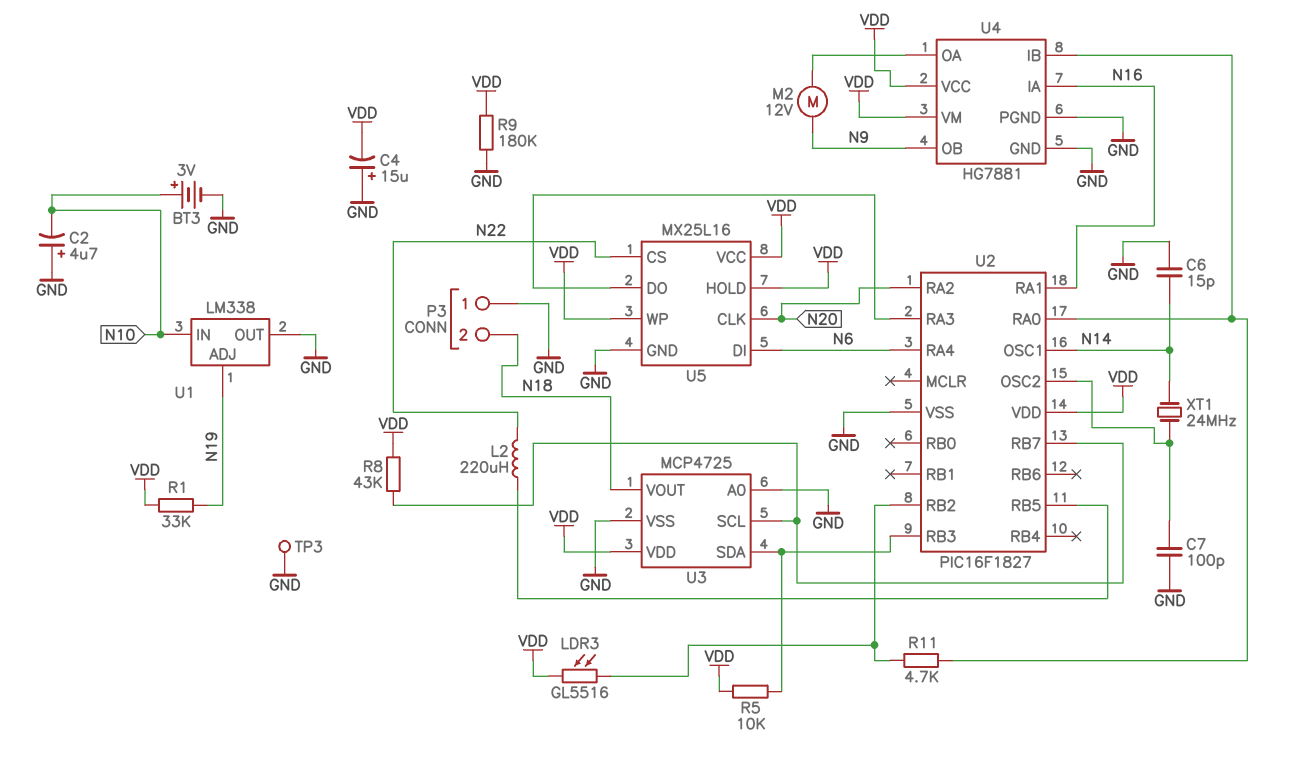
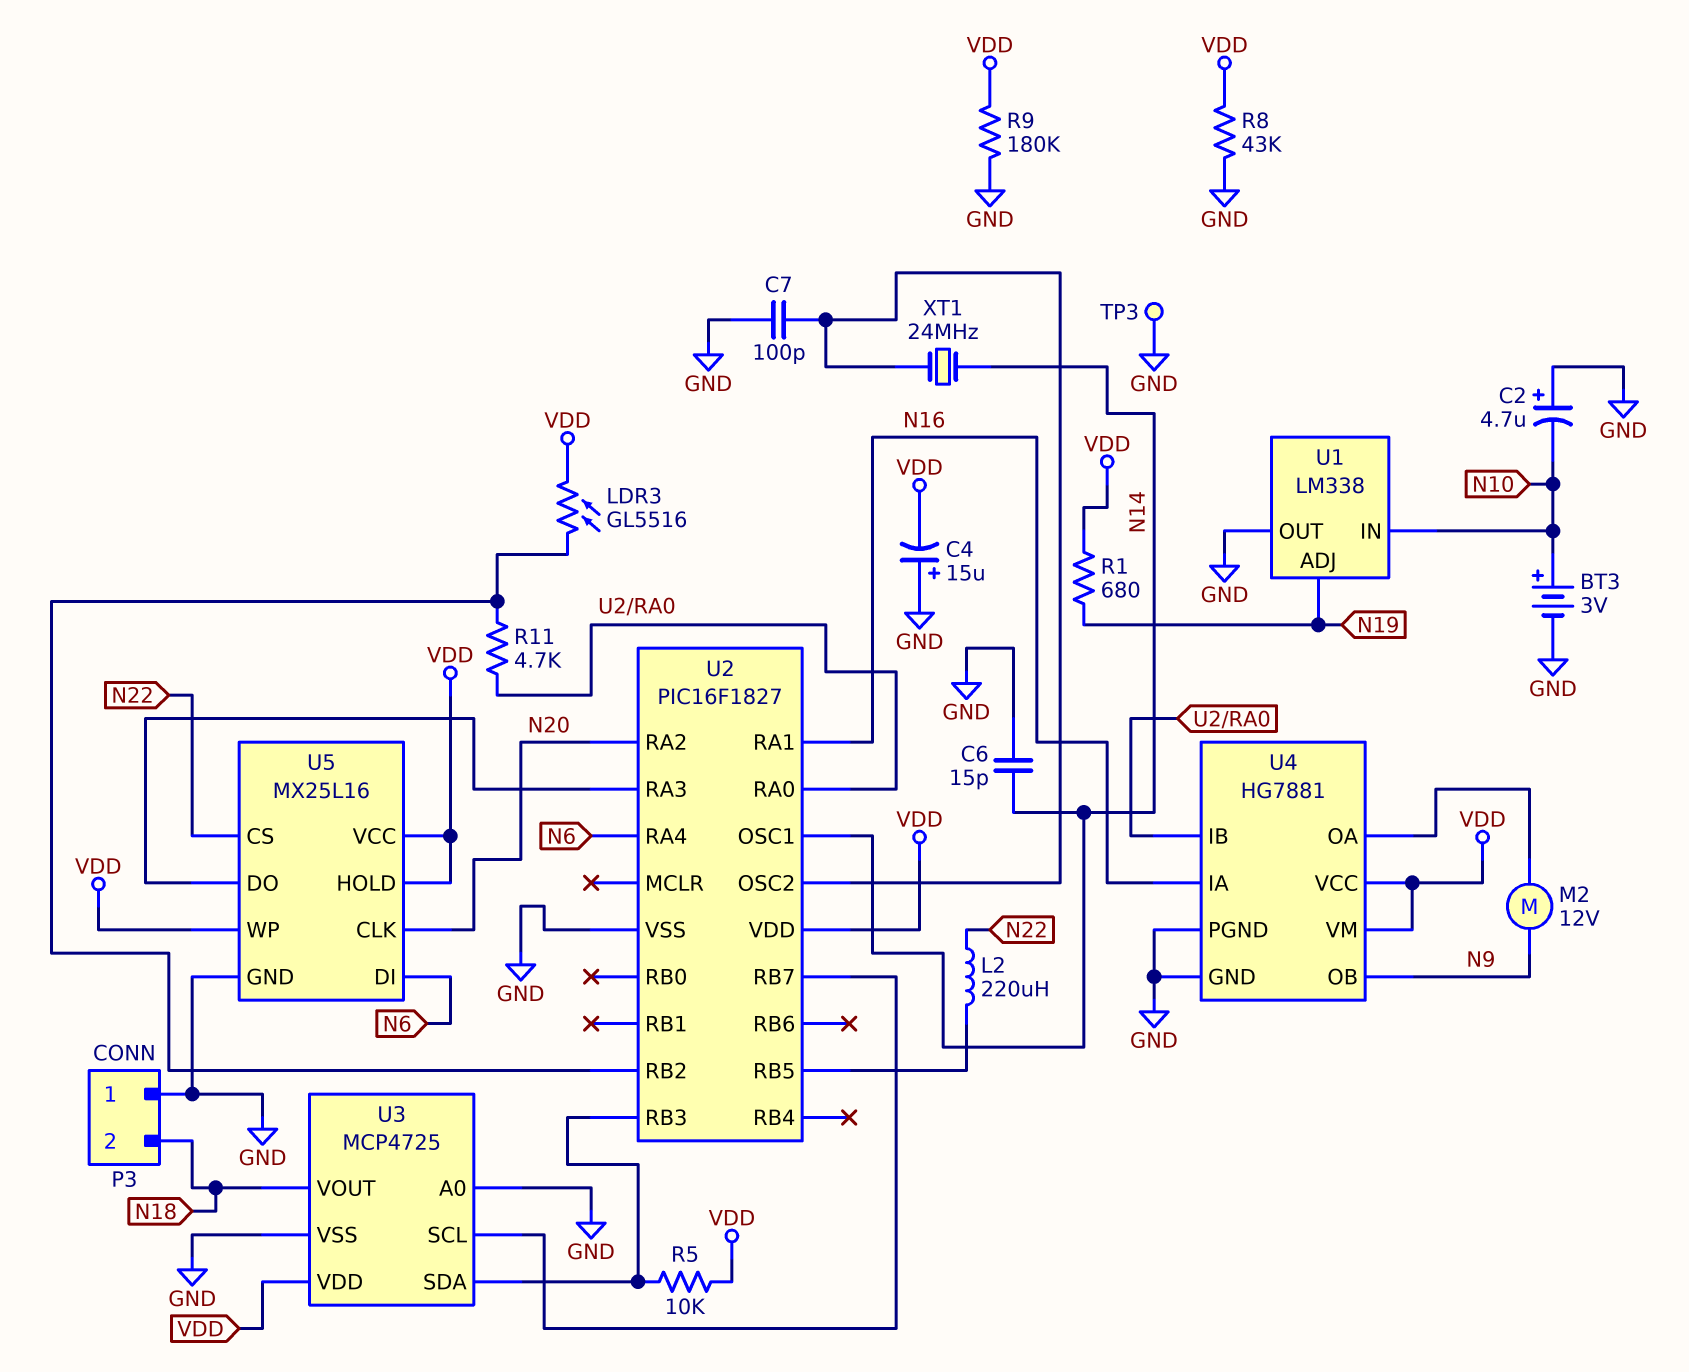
R1: 33k (N19, VDD) -> 680 (N19, VDD)
R8: 43k (U2/RB7, VDD) -> 43k (GND, VDD)

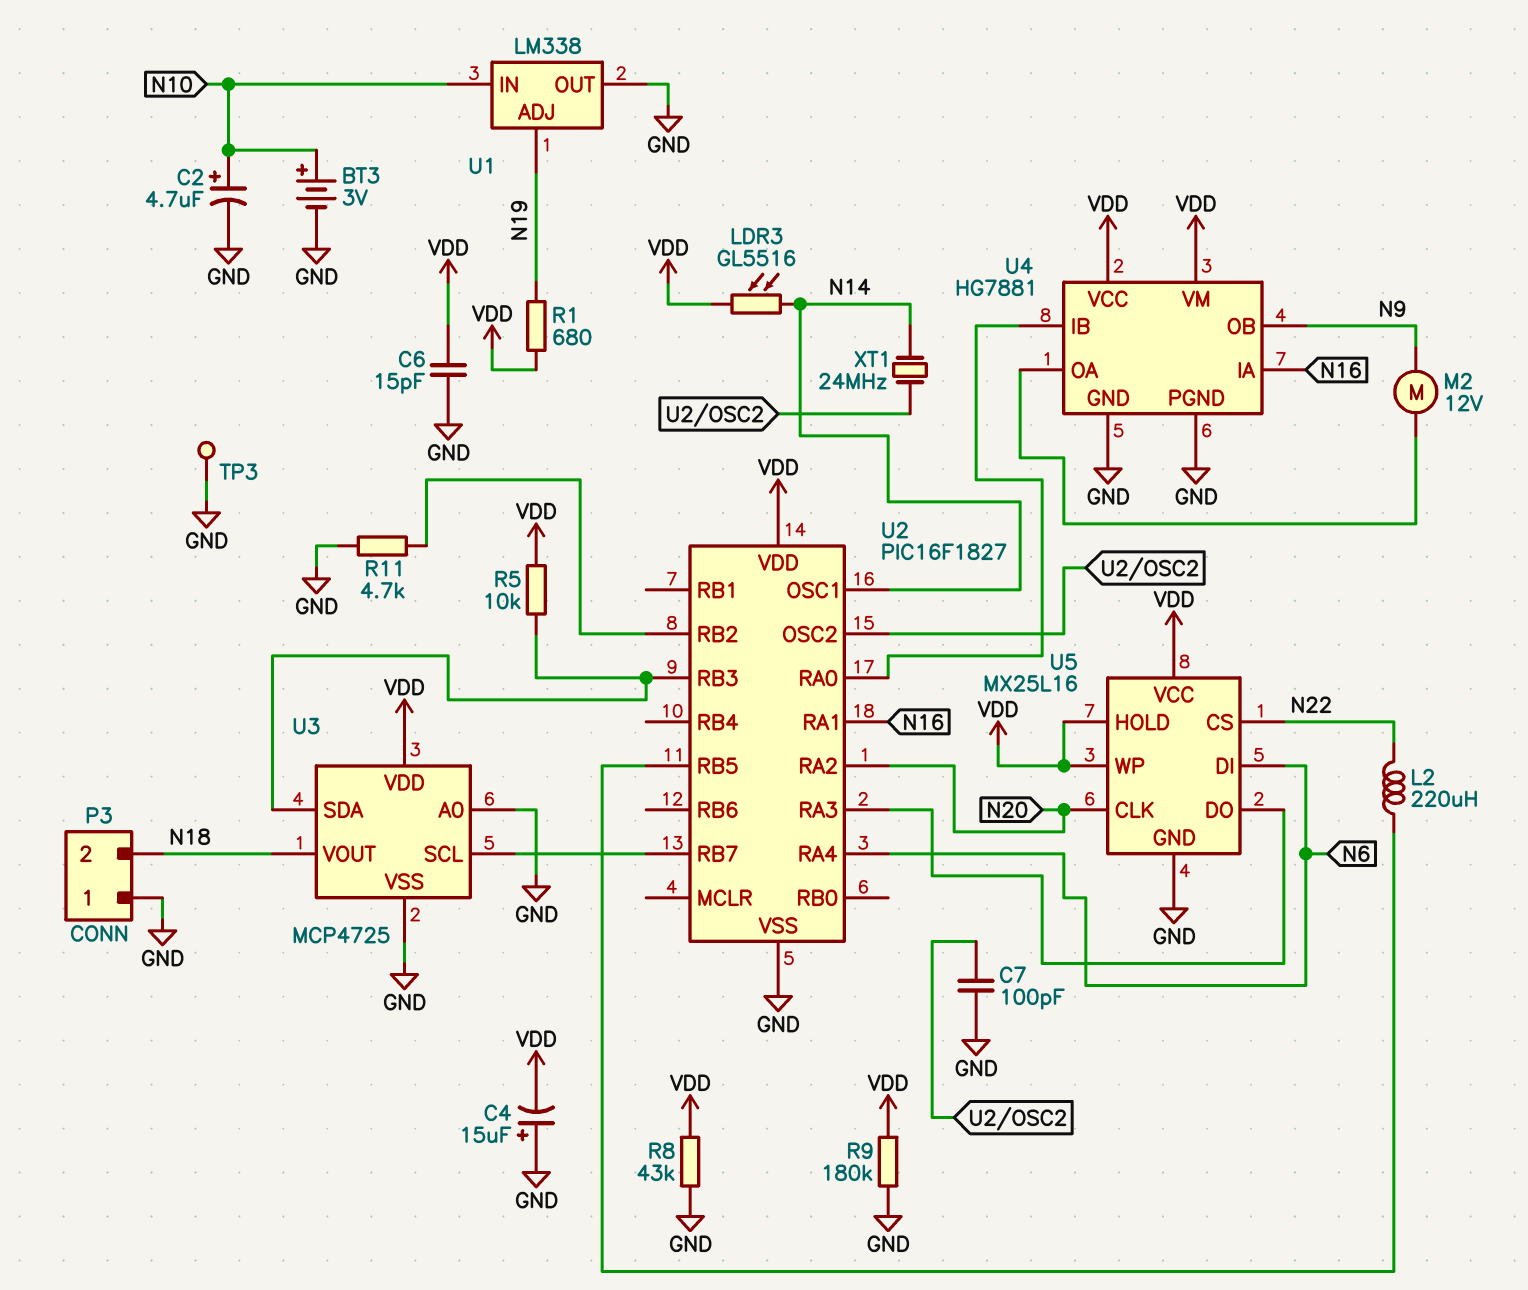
C2: 4.7uF (plus GND, minus N10) -> 4.7uF (plus N10, minus GND)
C6: 15pF (GND, N14) -> 15pF (GND, VDD)
LDR3: GL5516 (U2/RB2, VDD) -> GL5516 (N14, VDD)
R11: 4.7k (U2/RA0, U2/RB2) -> 4.7k (GND, U2/RB2)

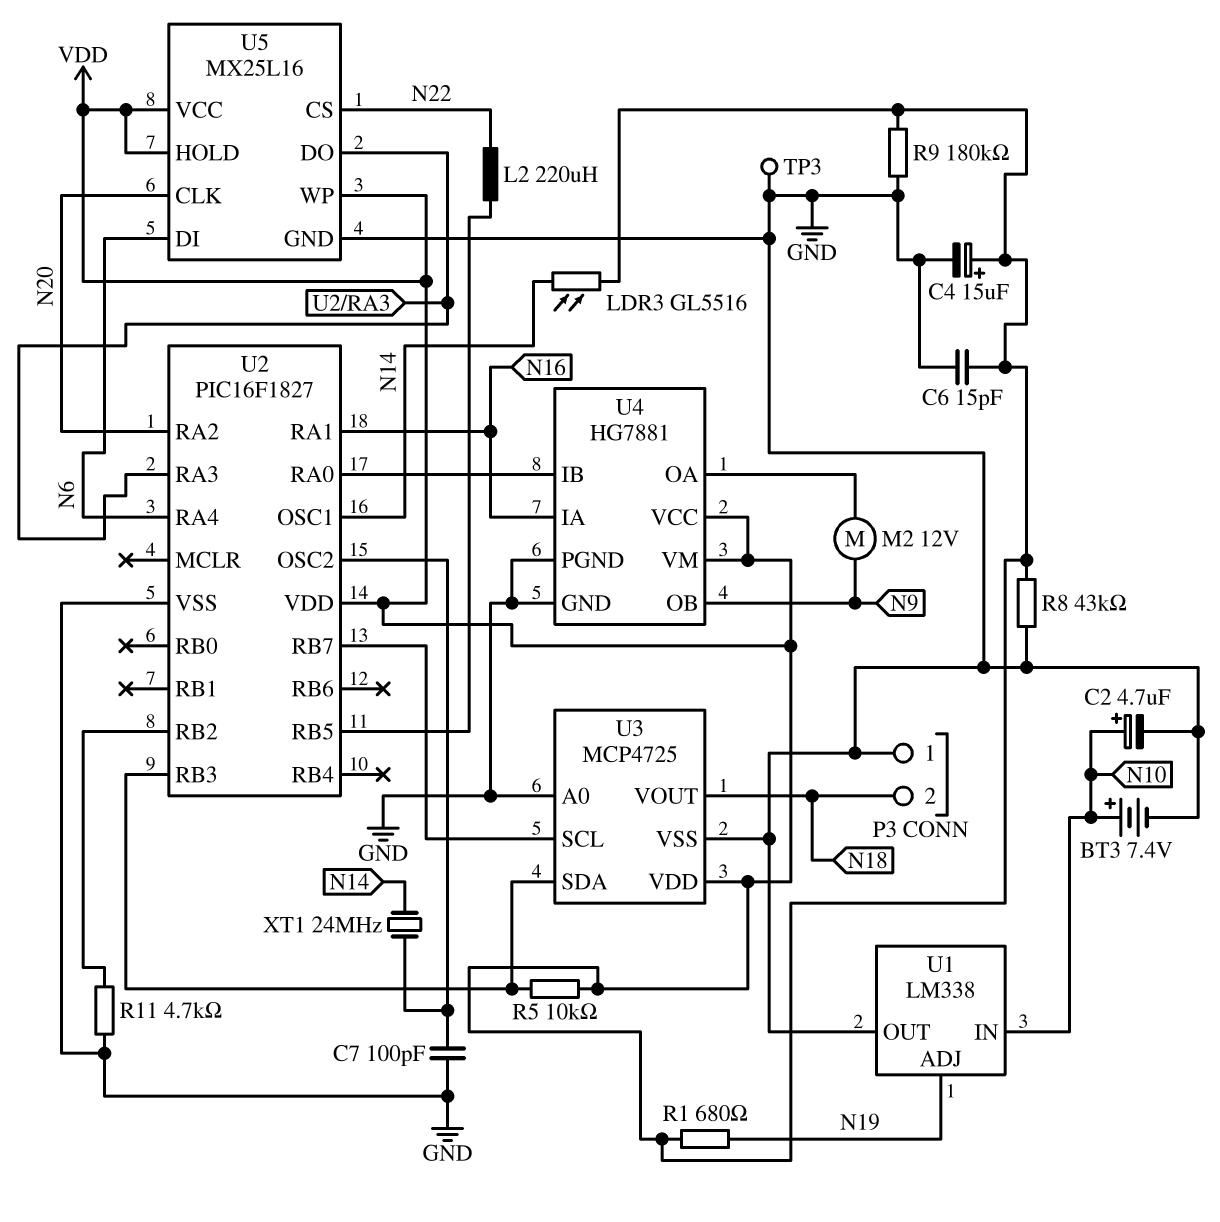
BT3: 3V (plus N10, minus GND) -> 7.4V (plus N10, minus GND)
C4: 15uF (plus GND, minus VDD) -> 15uF (plus VDD, minus GND)

